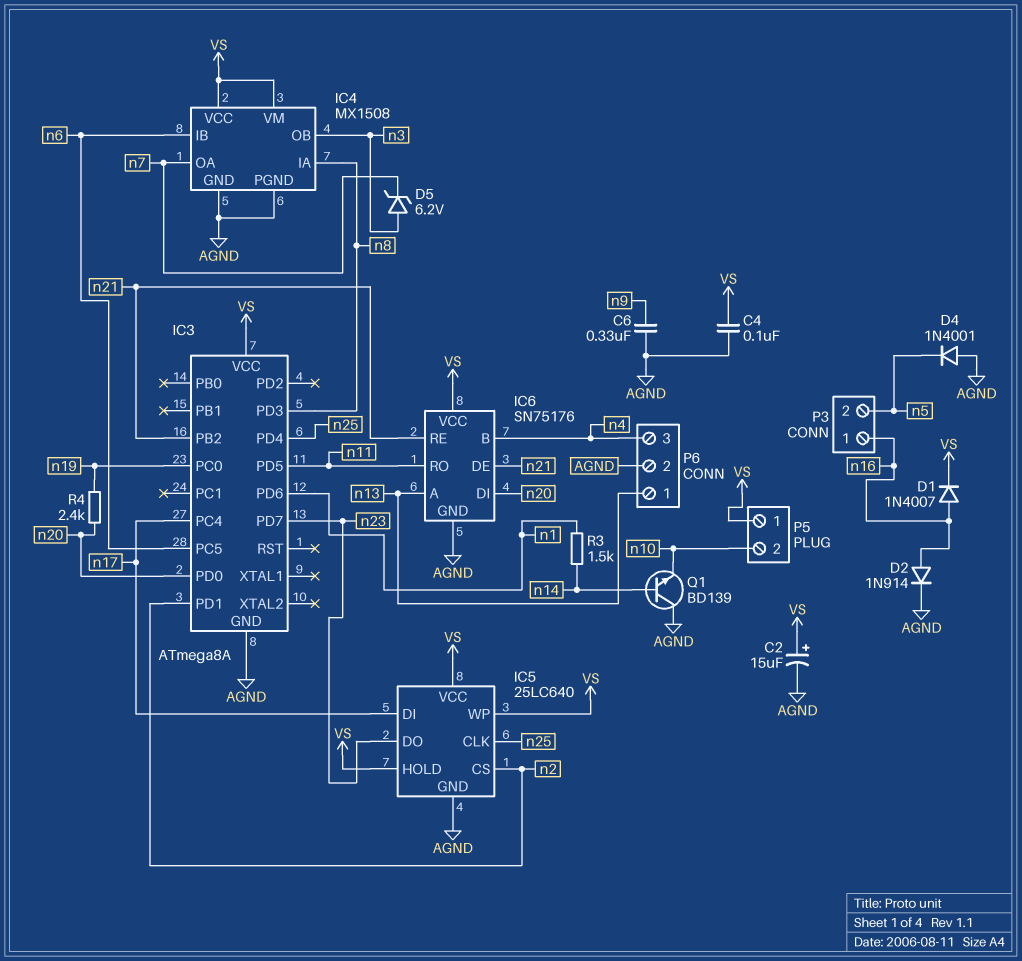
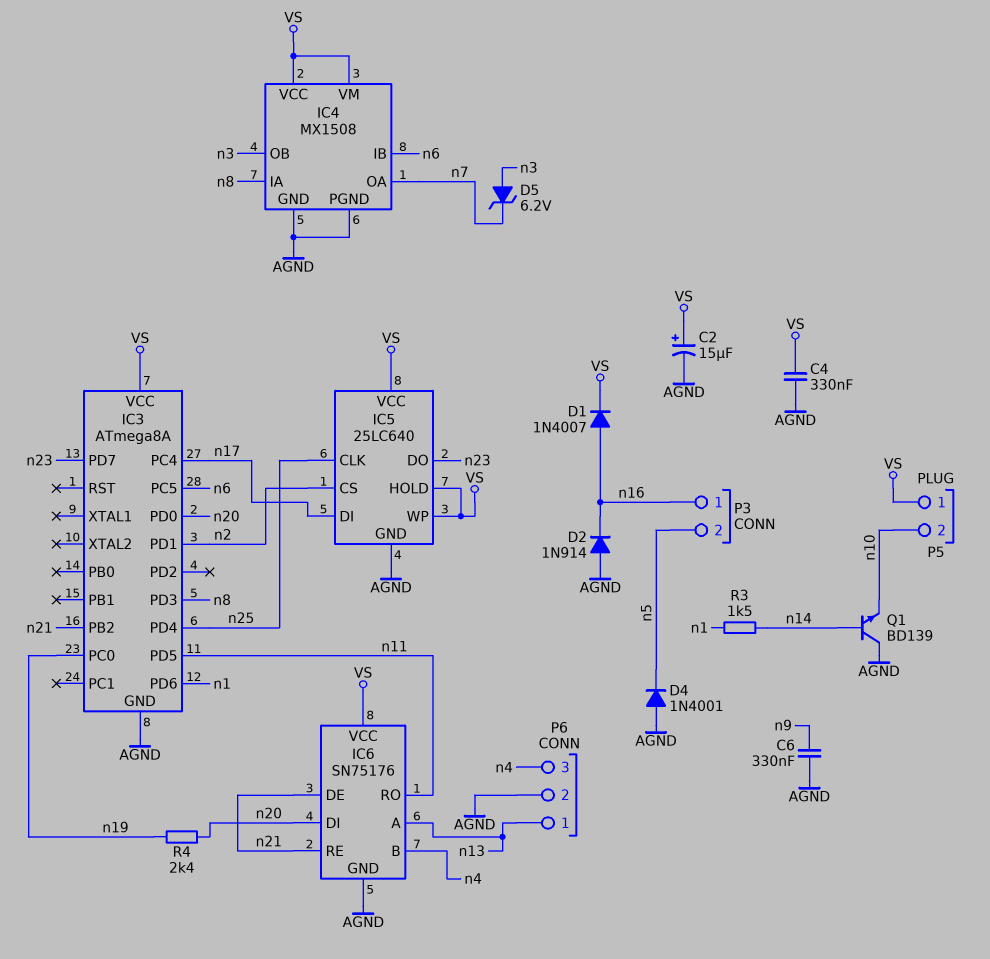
C4: 100nF (AGND, VS) -> 330nF (AGND, VS)
D2: diode 1N914 (A n16, K AGND) -> diode 1N914 (A AGND, K n16)

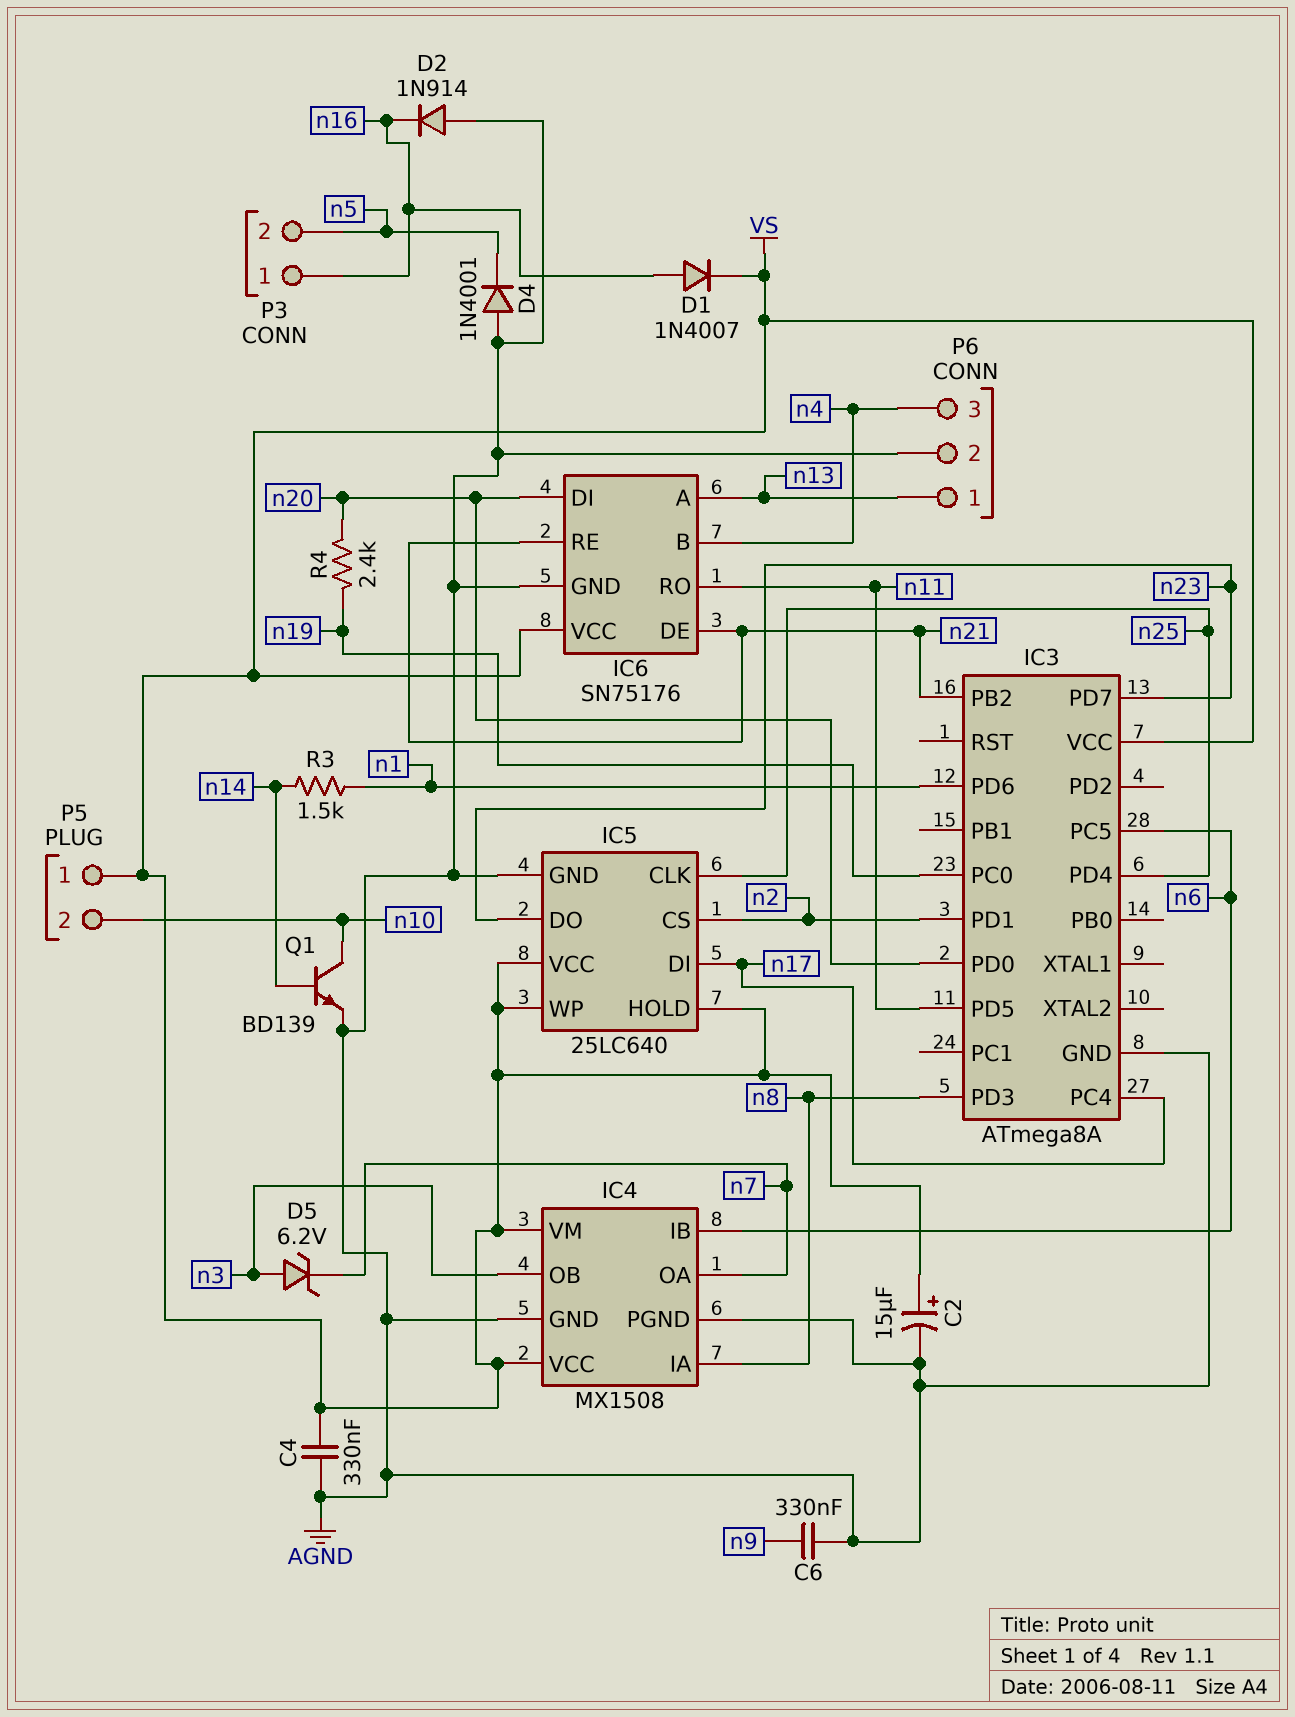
Q1: NPN BD139 (B n14, C AGND, E n10) -> NPN BD139 (B n14, C n10, E AGND)

